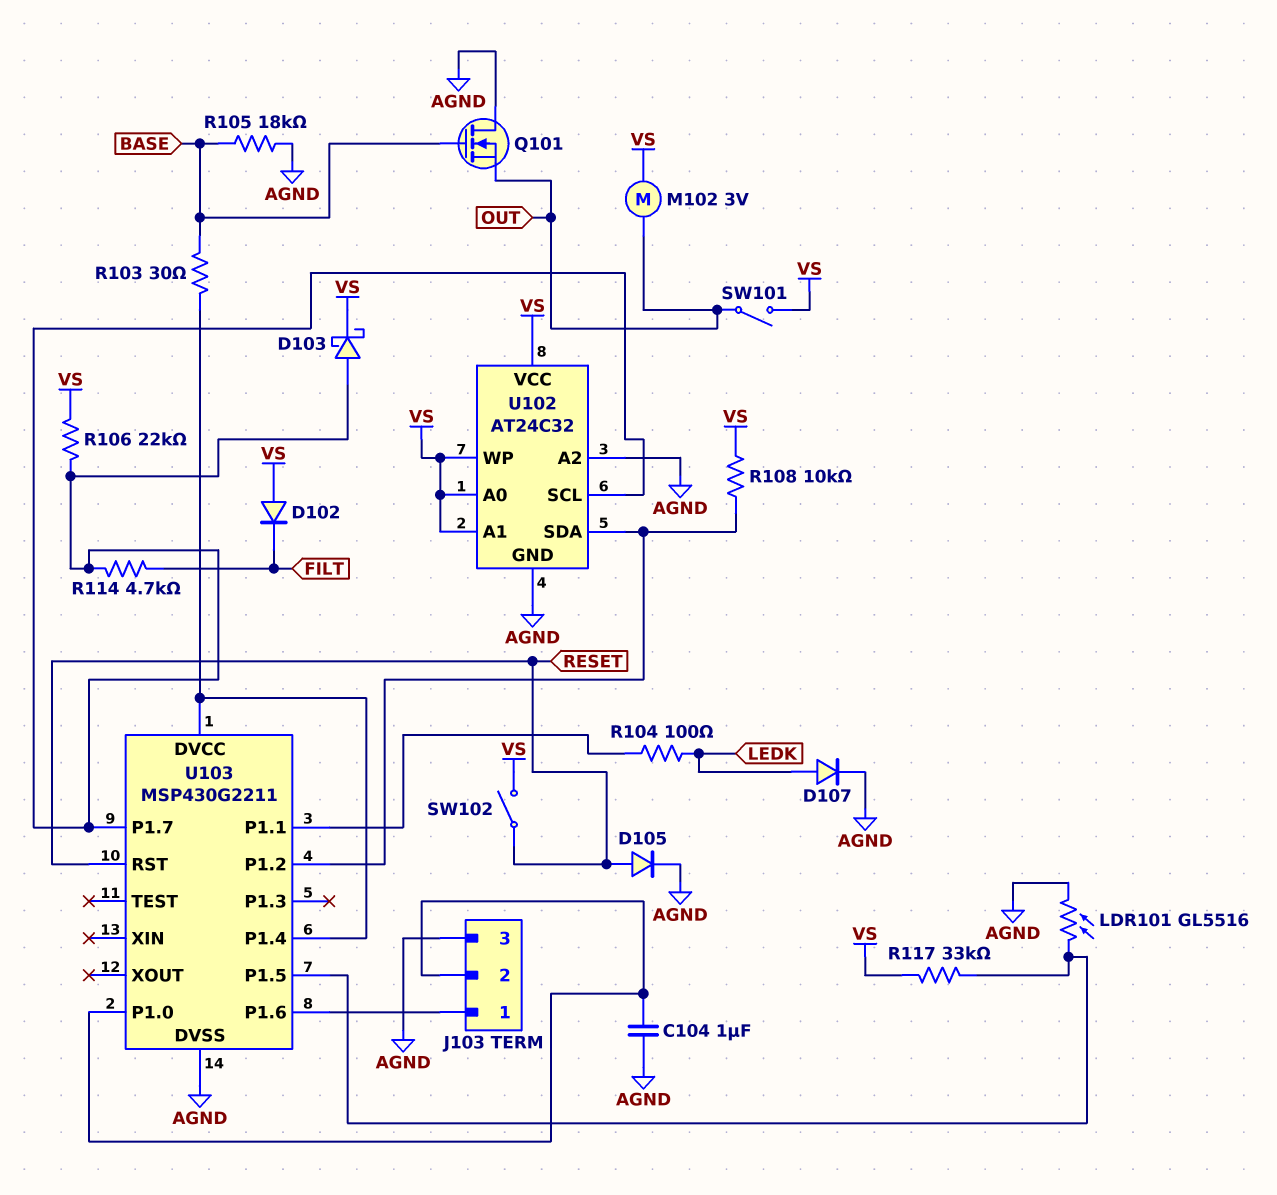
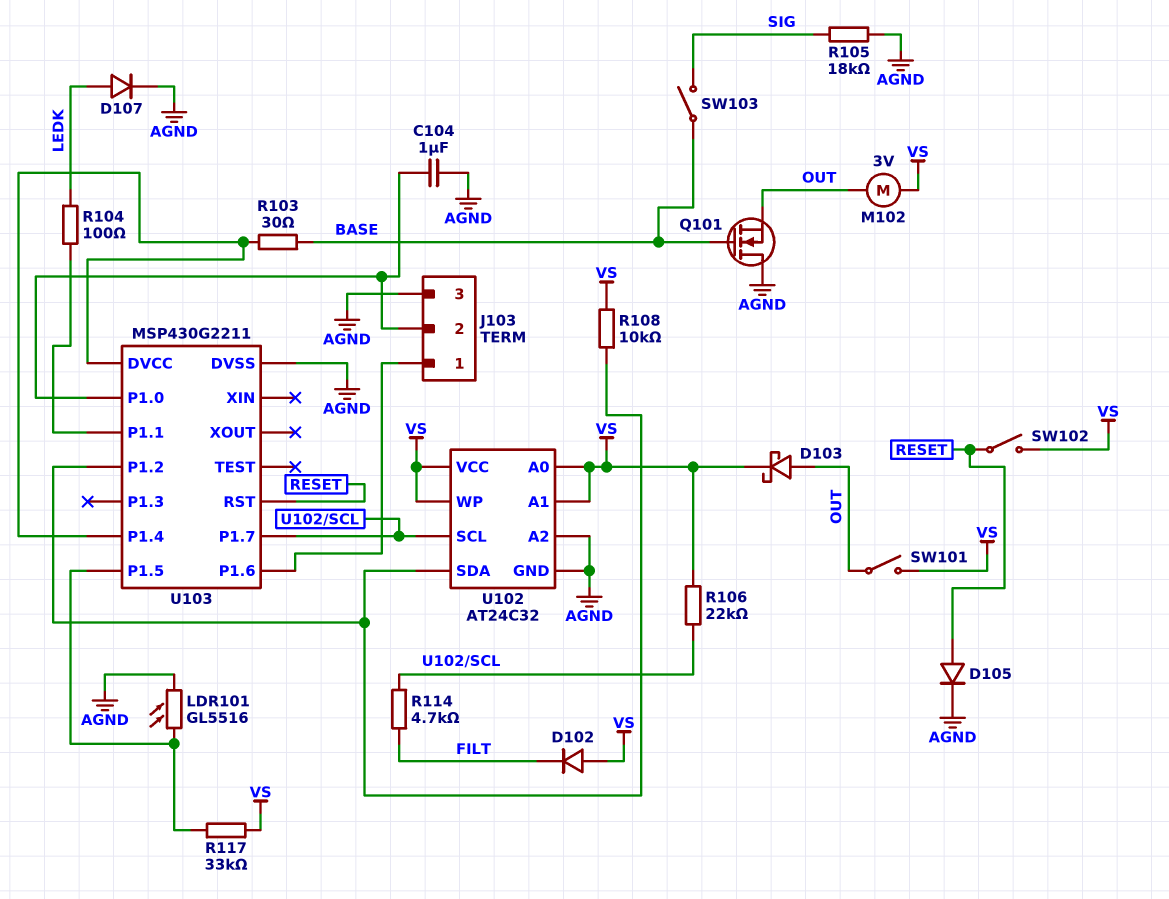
D103: schottky (A U102/SCL, K VS) -> schottky (A OUT, K VS)
R105: 18k (AGND, BASE) -> 18k (AGND, SIG)
SW103: none -> switch (BASE, SIG)

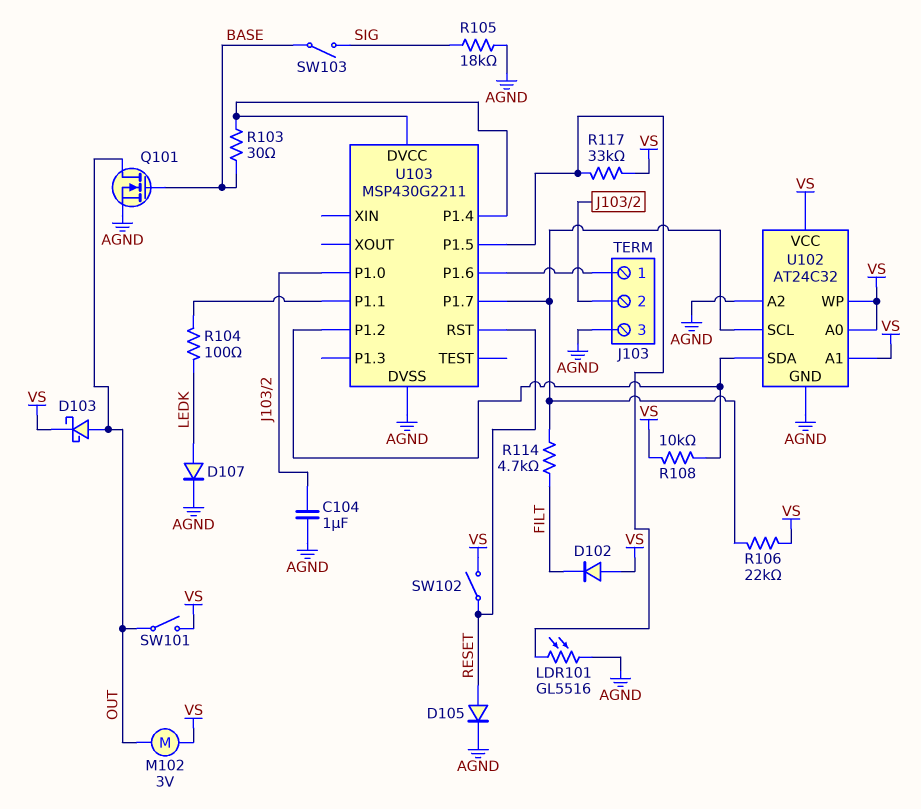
Q101: NMOS (G BASE, D AGND, S OUT) -> NMOS (G BASE, D OUT, S AGND)

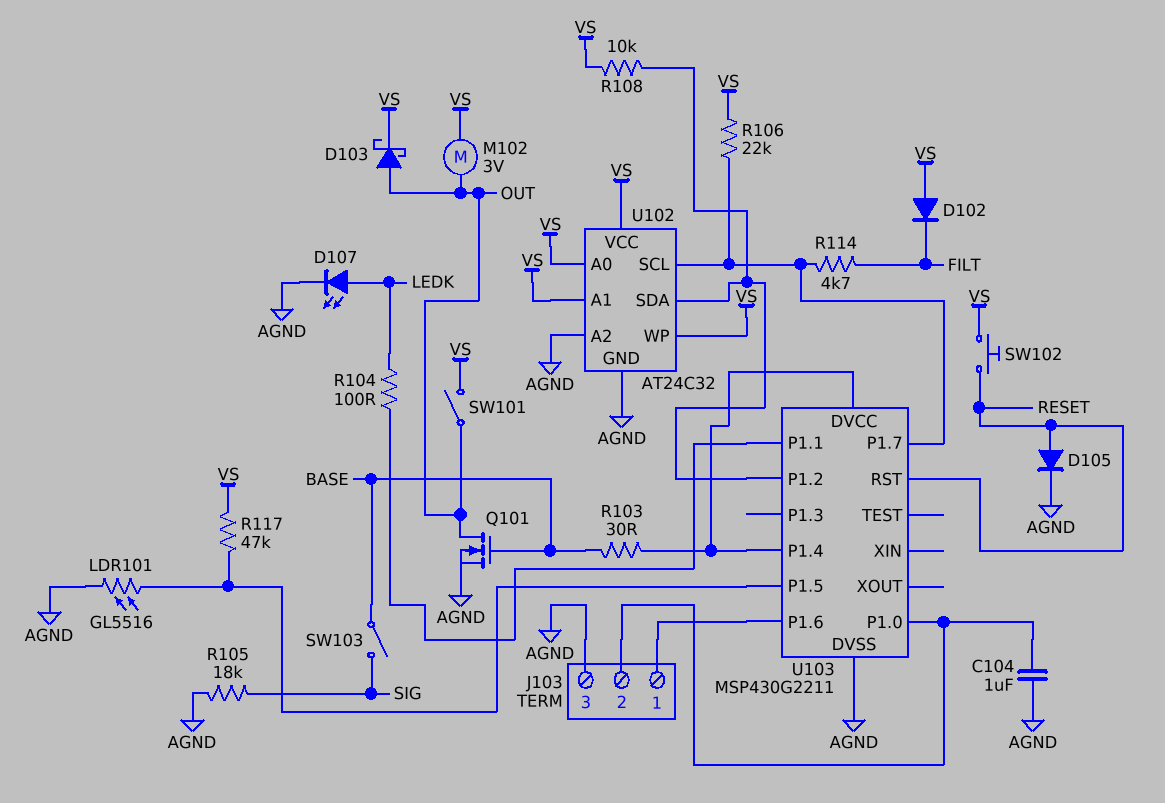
D107: diode (A LEDK, K AGND) -> LED (A LEDK, K AGND)
R117: 33k (U103/P1.5, VS) -> 47k (U103/P1.5, VS)
SW102: switch (RESET, VS) -> button (RESET, VS)

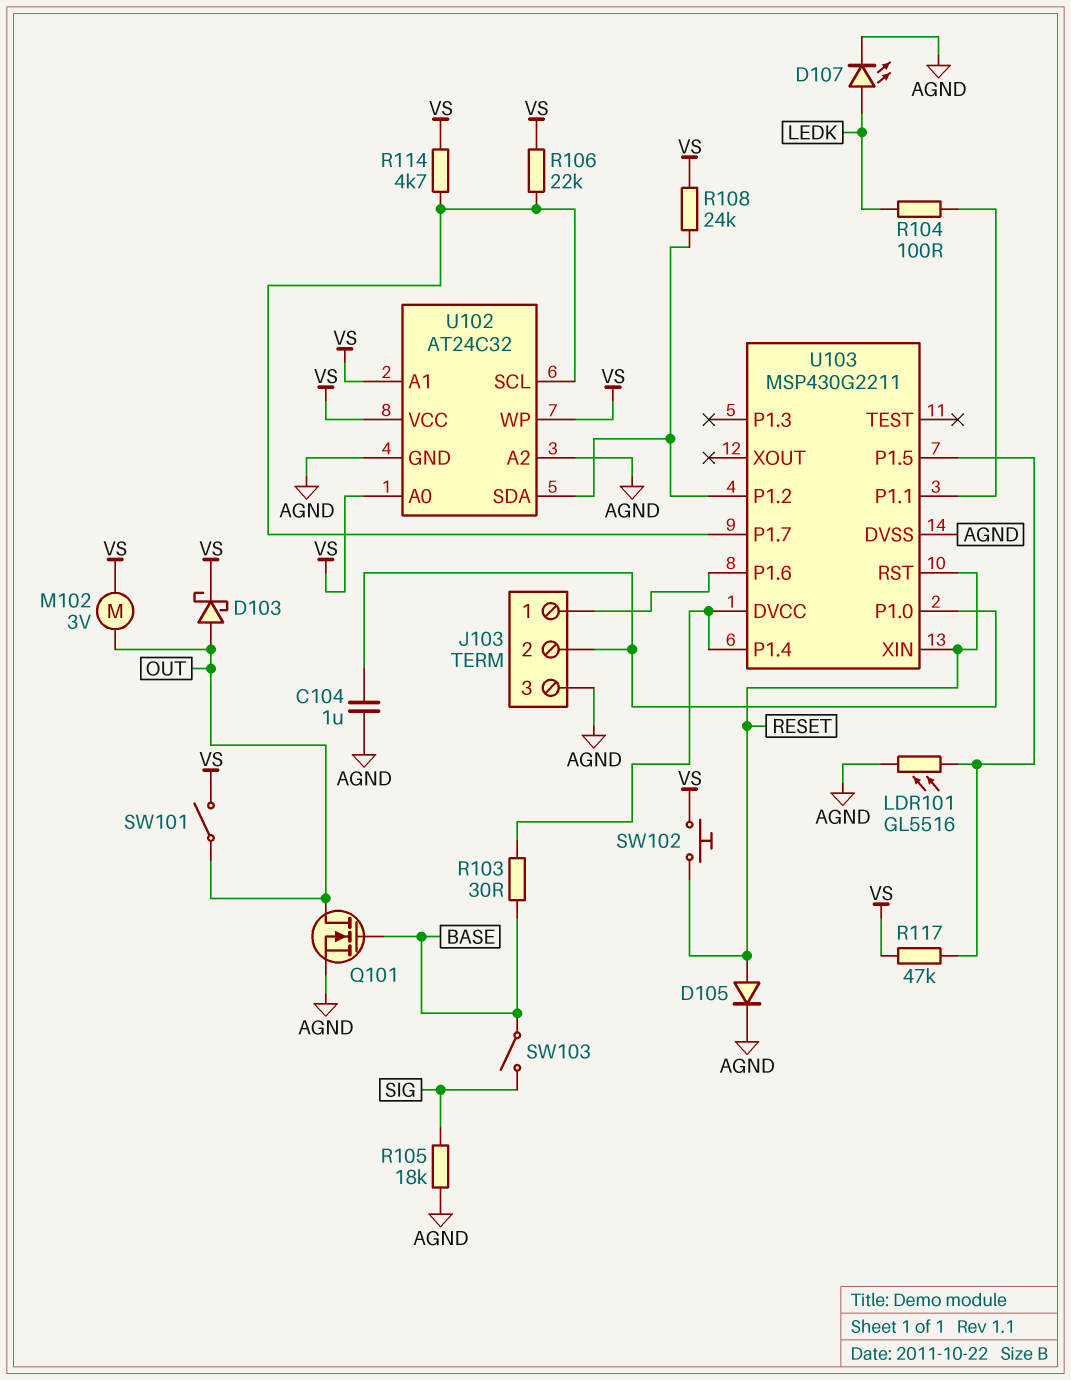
D102: diode (A VS, K FILT) -> none
R108: 10k (U102/SDA, VS) -> 24k (U102/SDA, VS)
R114: 4.7k (FILT, U102/SCL) -> 4.7k (U102/SCL, VS)
U103 pin XIN: none -> RESET

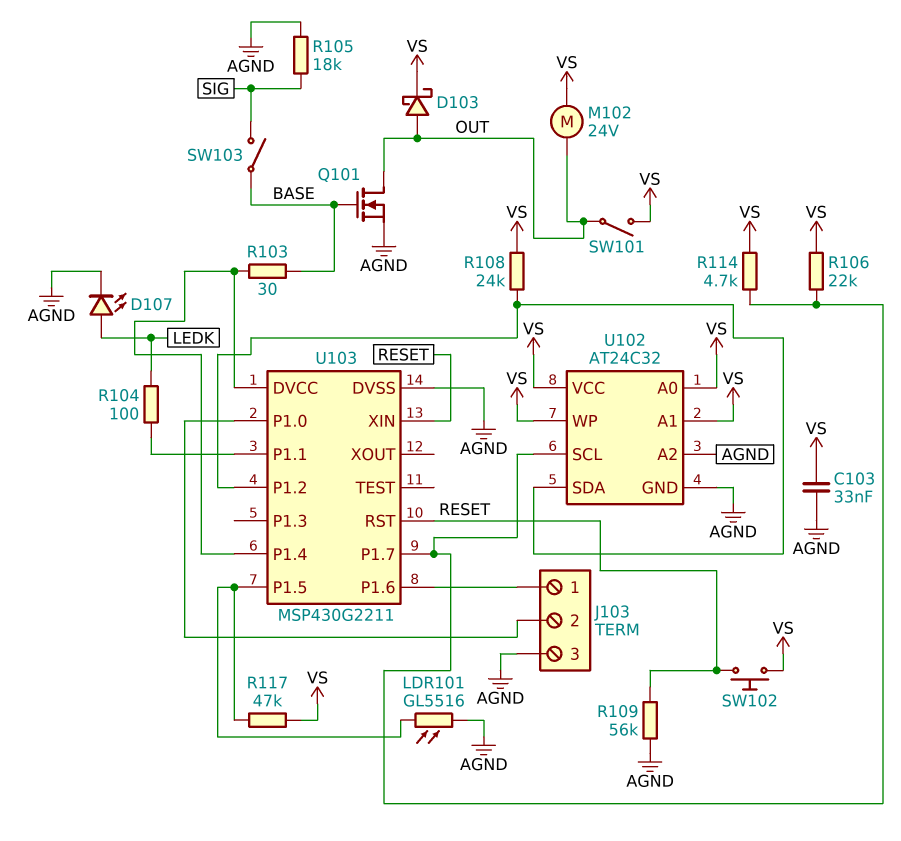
C103: none -> 33nF (AGND, VS)
C104: 1uF (AGND, J103/2) -> none
D105: diode (A RESET, K AGND) -> none
M102: motor 3V (OUT, VS) -> motor 24V (OUT, VS)
R109: none -> 56k (AGND, RESET)

